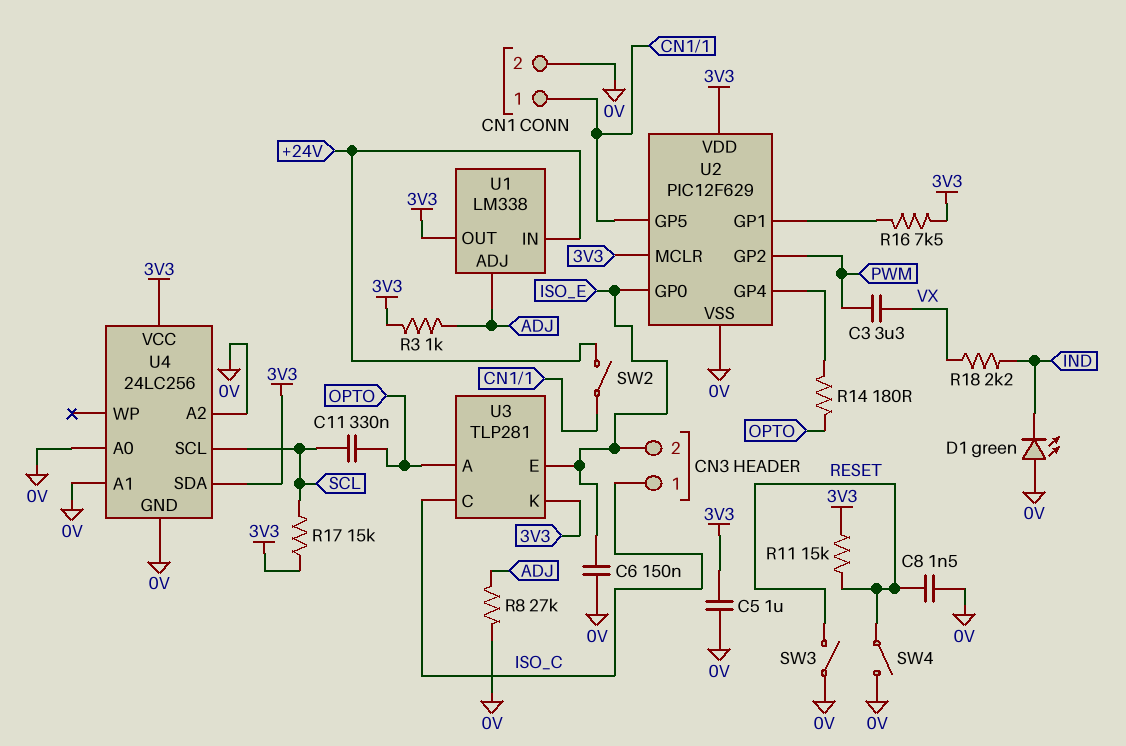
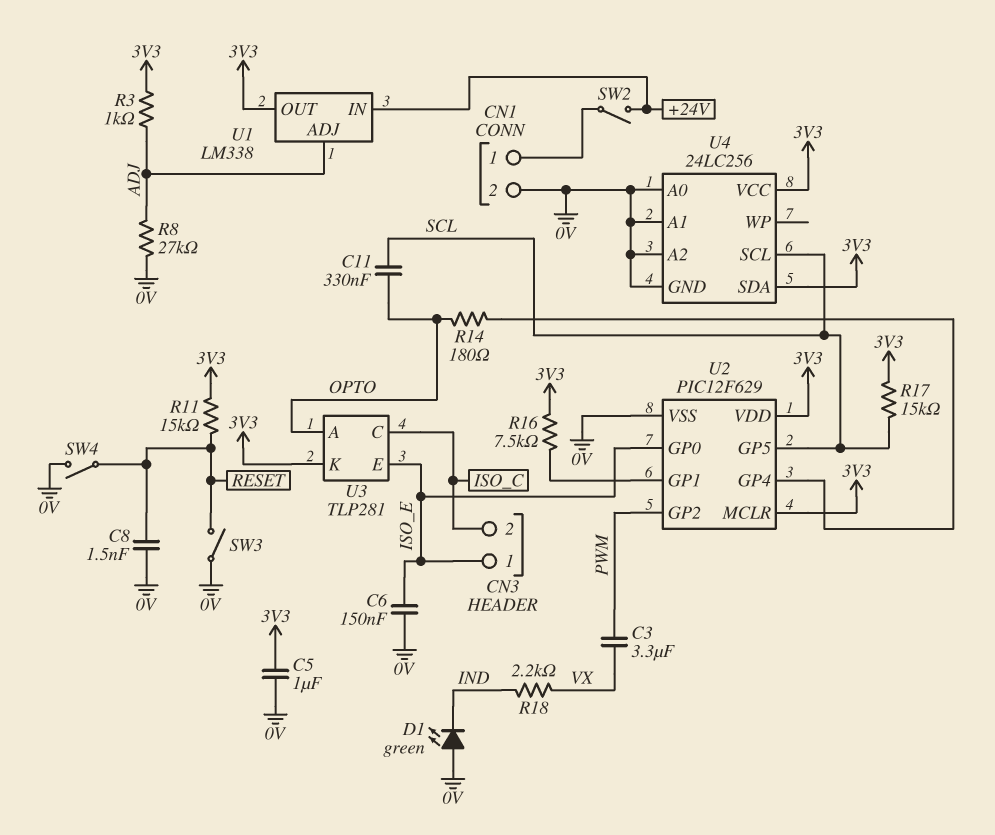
CN3 pin 1: ISO_C -> ISO_E
CN3 pin 2: ISO_E -> ISO_C
U2 pin GP5: CN1/1 -> SCL

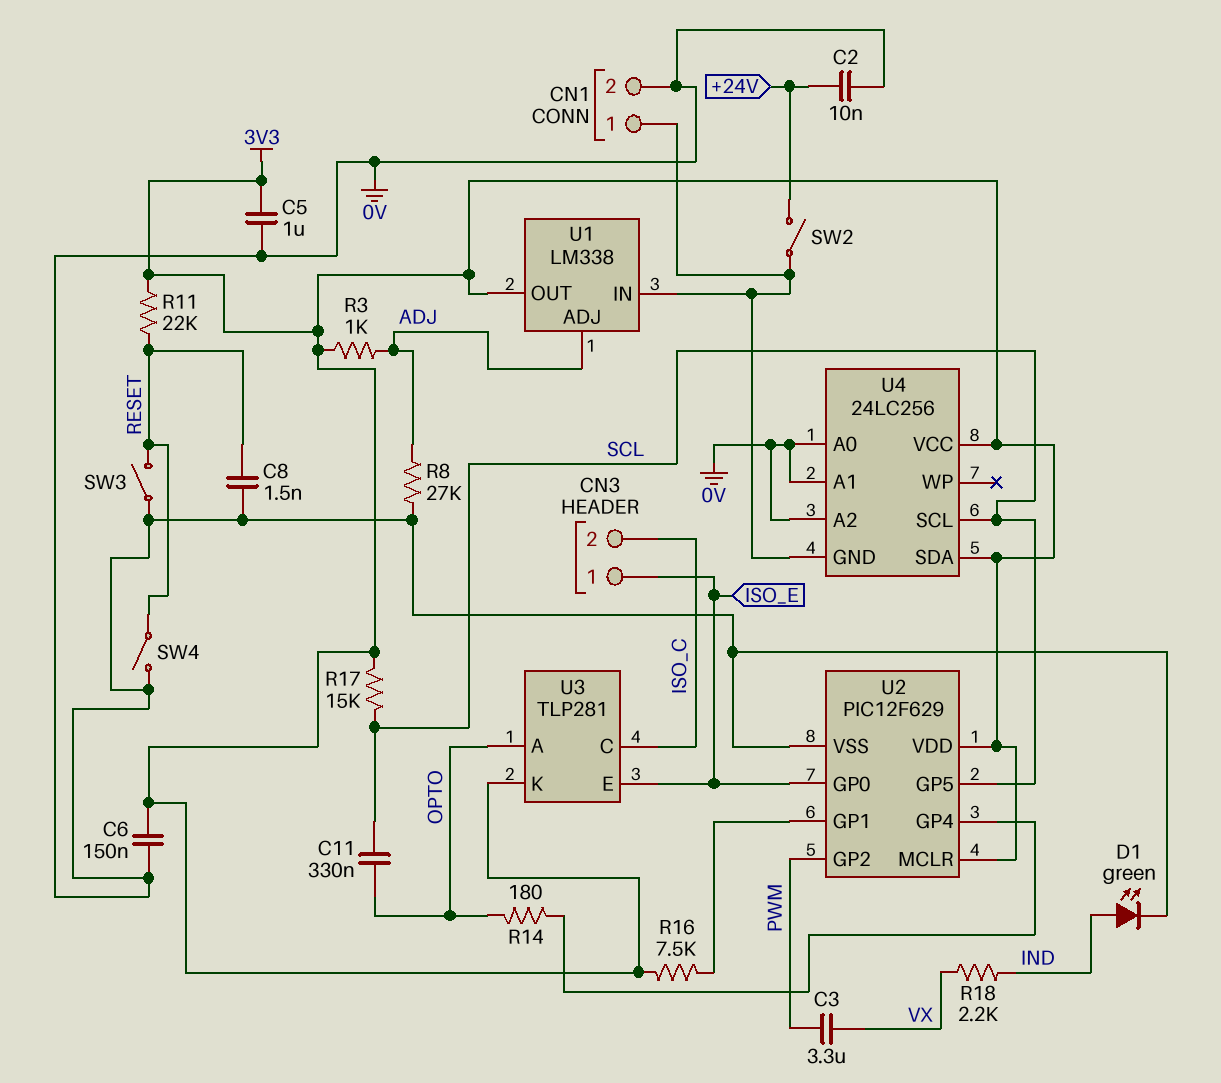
C2: none -> 10nF (+24V, 0V)
C6: 150nF (0V, ISO_E) -> 150nF (0V, 3V3)
D1: LED green (A 0V, K IND) -> LED green (A IND, K 0V)
R11: 15k (3V3, RESET) -> 22k (3V3, RESET)
U1 pin IN: +24V -> CN1/1
U4 pin GND: 0V -> CN1/1

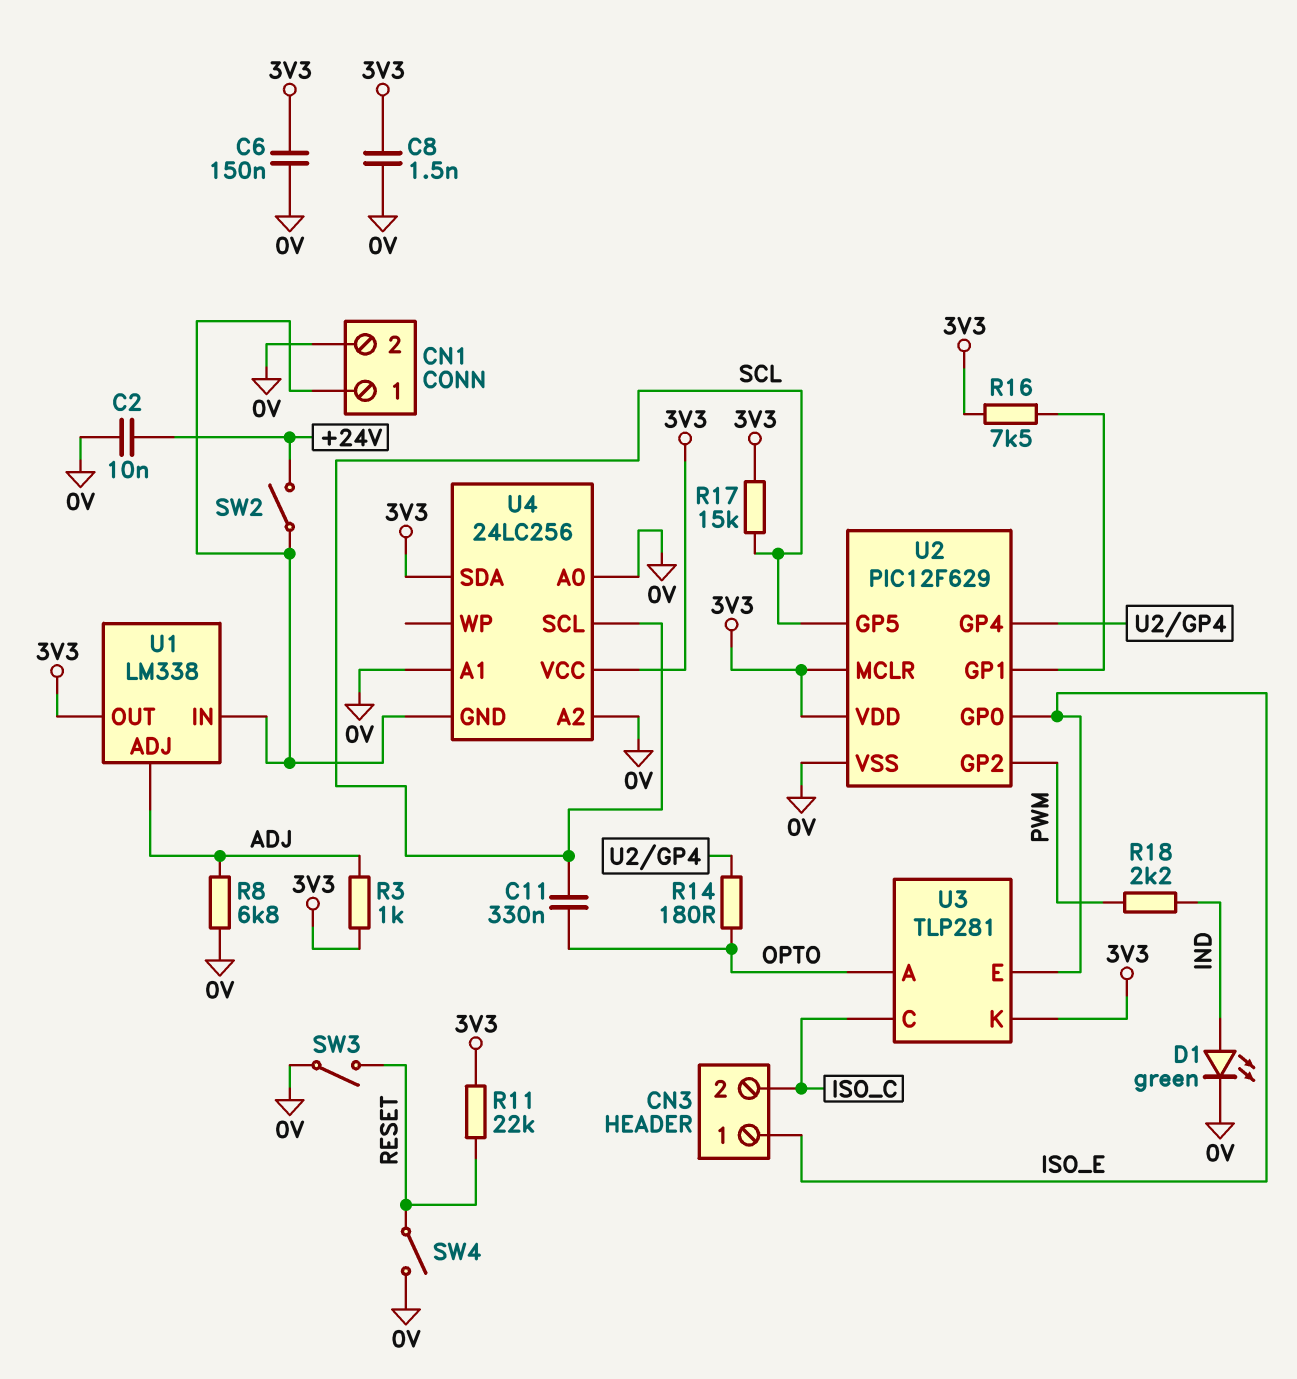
C3: 3.3uF (PWM, VX) -> none
C5: 1uF (0V, 3V3) -> none
C8: 1.5nF (0V, RESET) -> 1.5nF (0V, 3V3)
R8: 27k (0V, ADJ) -> 6.8k (0V, ADJ)
R18: 2.2k (IND, VX) -> 2.2k (IND, PWM)

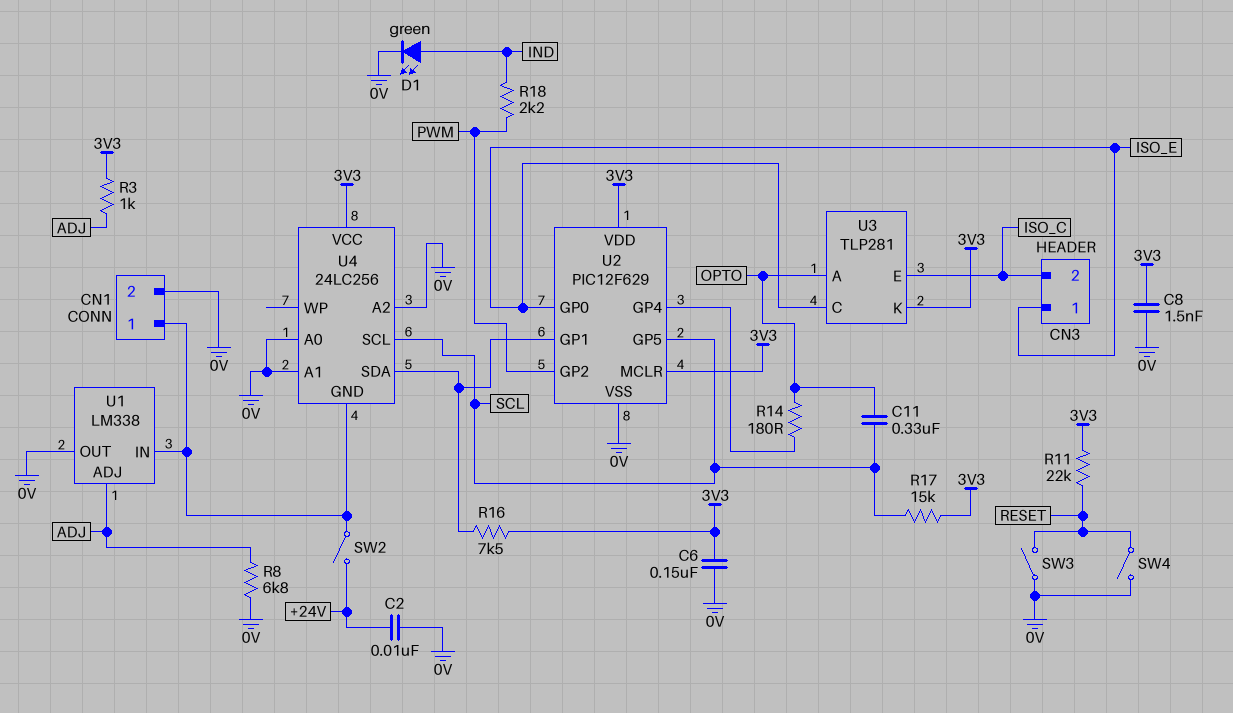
U1 pin OUT: 3V3 -> 0V
U3 pin C: ISO_C -> ISO_E
U3 pin E: ISO_E -> ISO_C
U4 pin SDA: 3V3 -> U2/GP1

